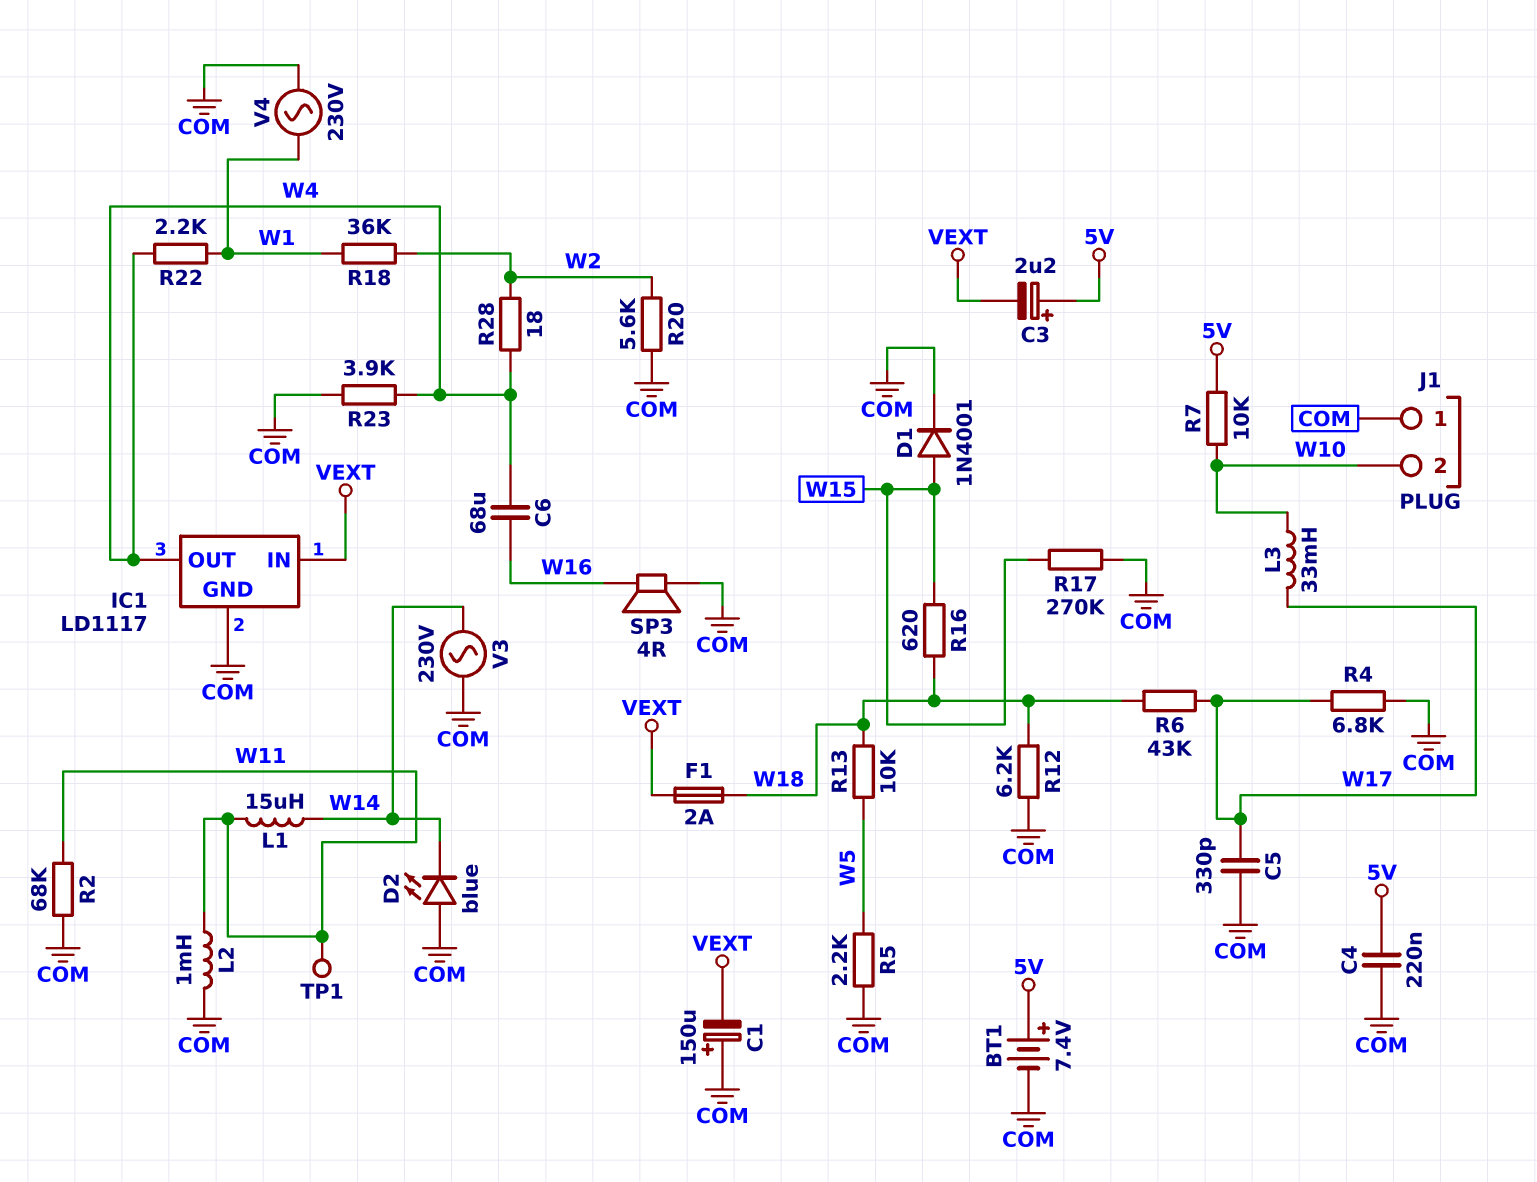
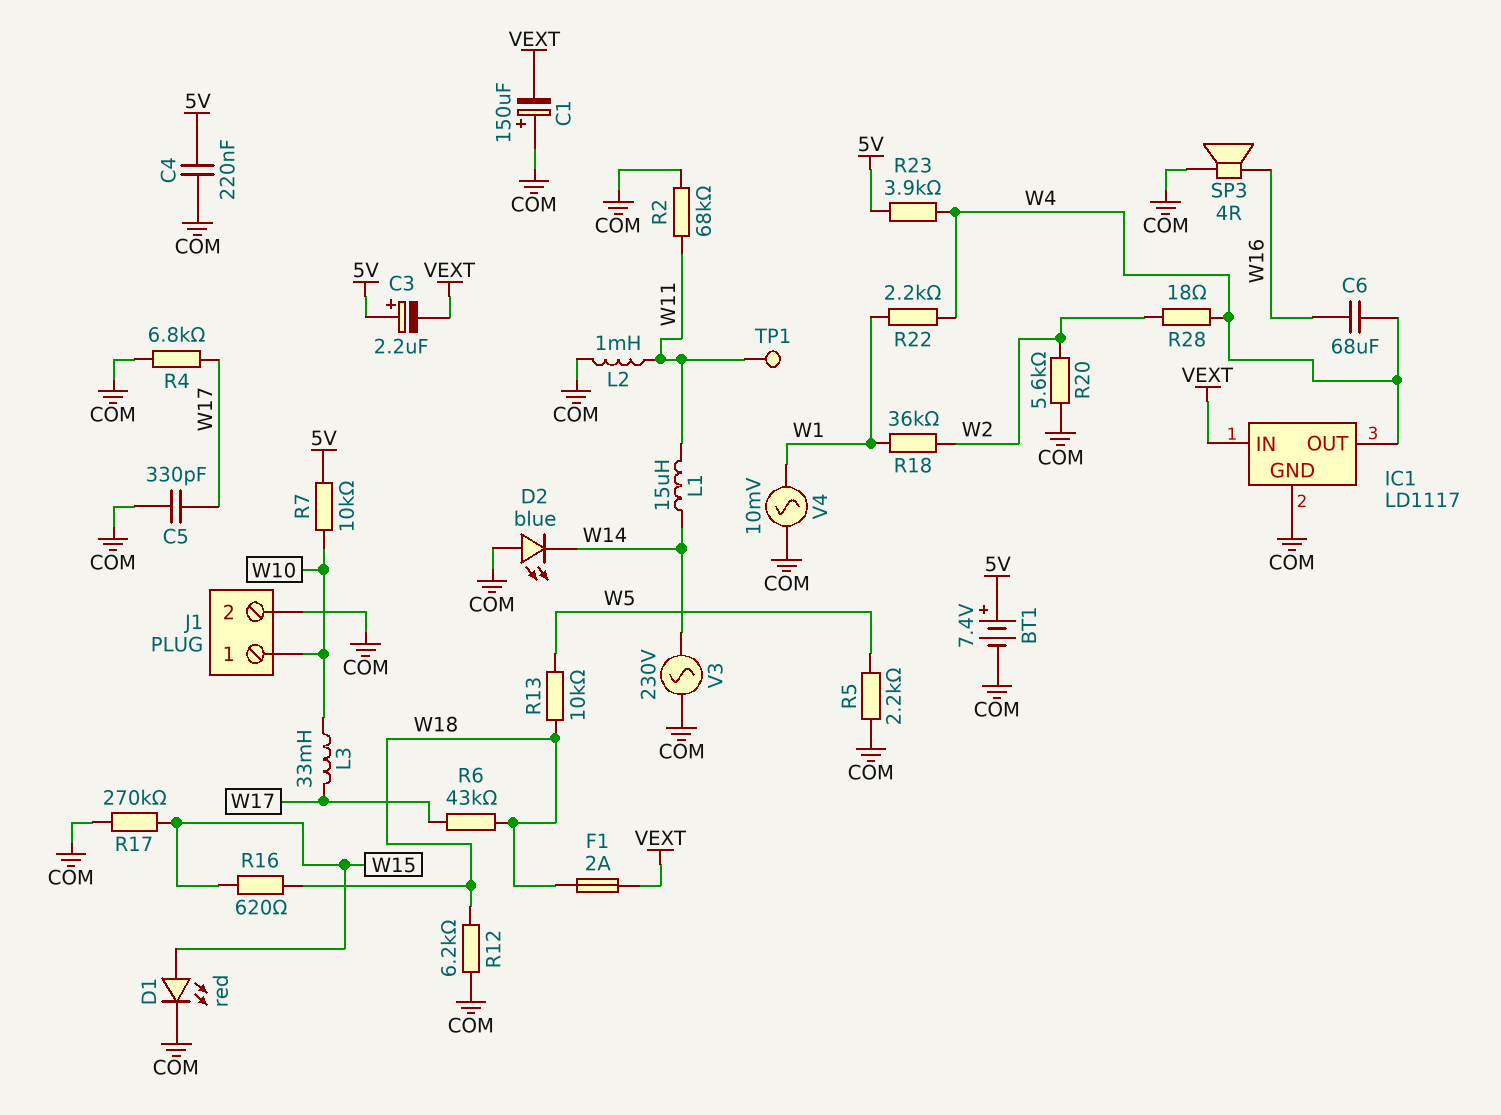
D1: diode 1N4001 (A W15, K COM) -> LED red (A W15, K COM)
J1 pin 1: COM -> W10
J1 pin 2: W10 -> COM
R23: 3.9k (COM, W4) -> 3.9k (5V, W4)
V4: AC 230V (COM, W1) -> AC 10mV (COM, W1)

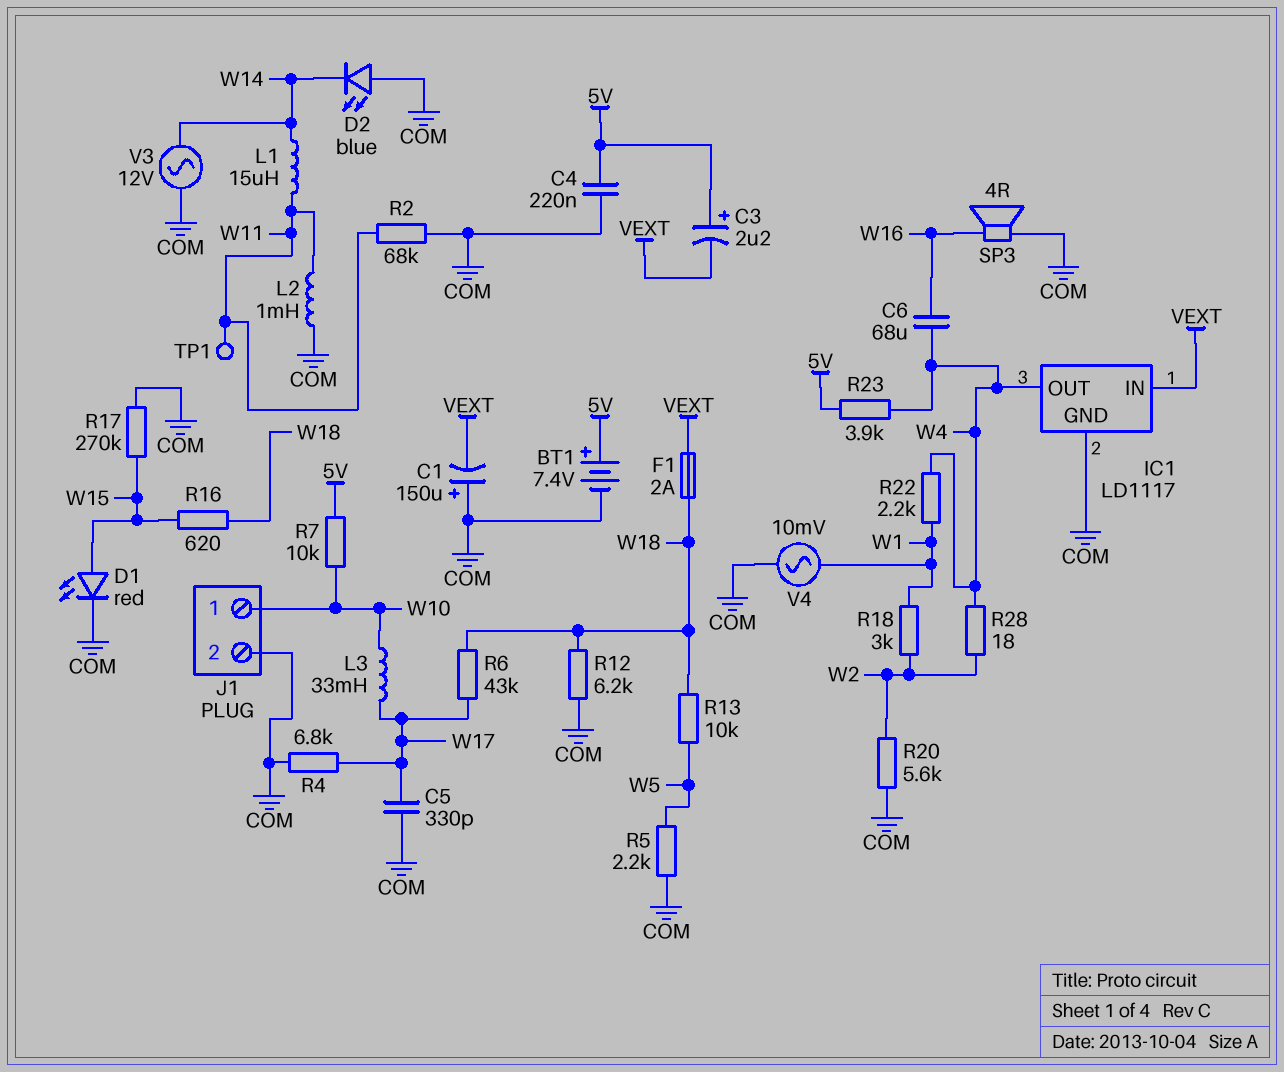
R18: 36k (W1, W2) -> 3k (W1, W2)
V3: AC 230V (COM, W14) -> AC 12V (COM, W14)

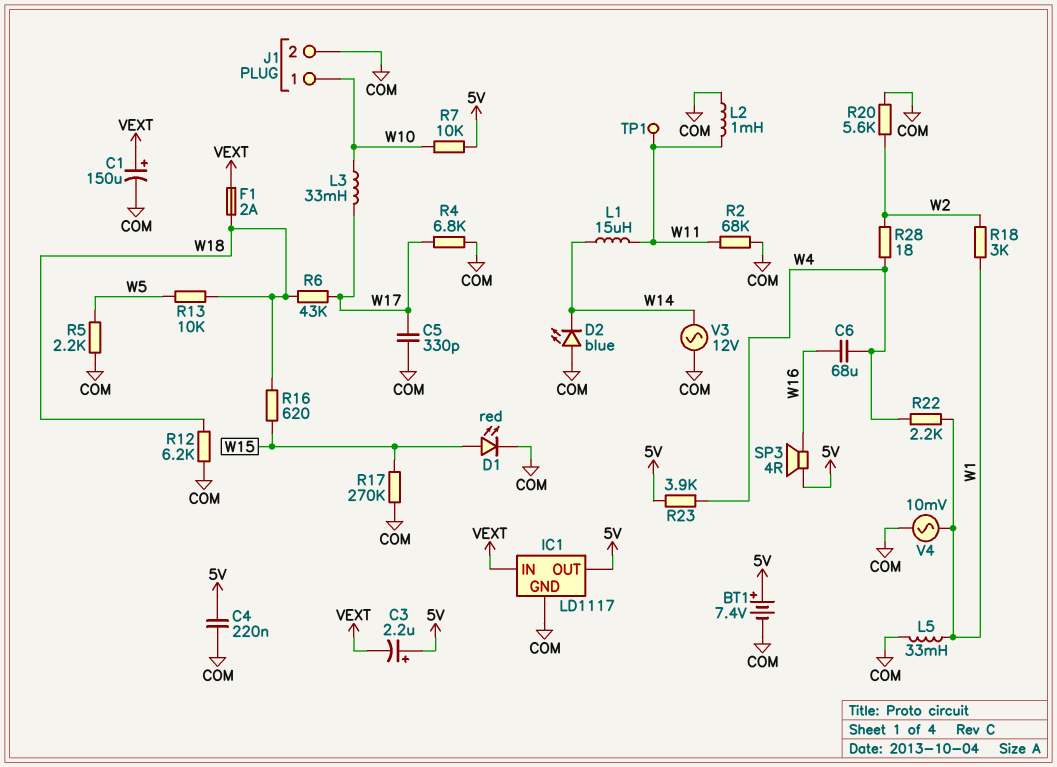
C1: 150uF (plus COM, minus VEXT) -> 150uF (plus VEXT, minus COM)
IC1 pin OUT: W4 -> 5V
L5: none -> 33mH (COM, W1)
SP3: speaker 4R (COM, W16) -> speaker 4R (5V, W16)

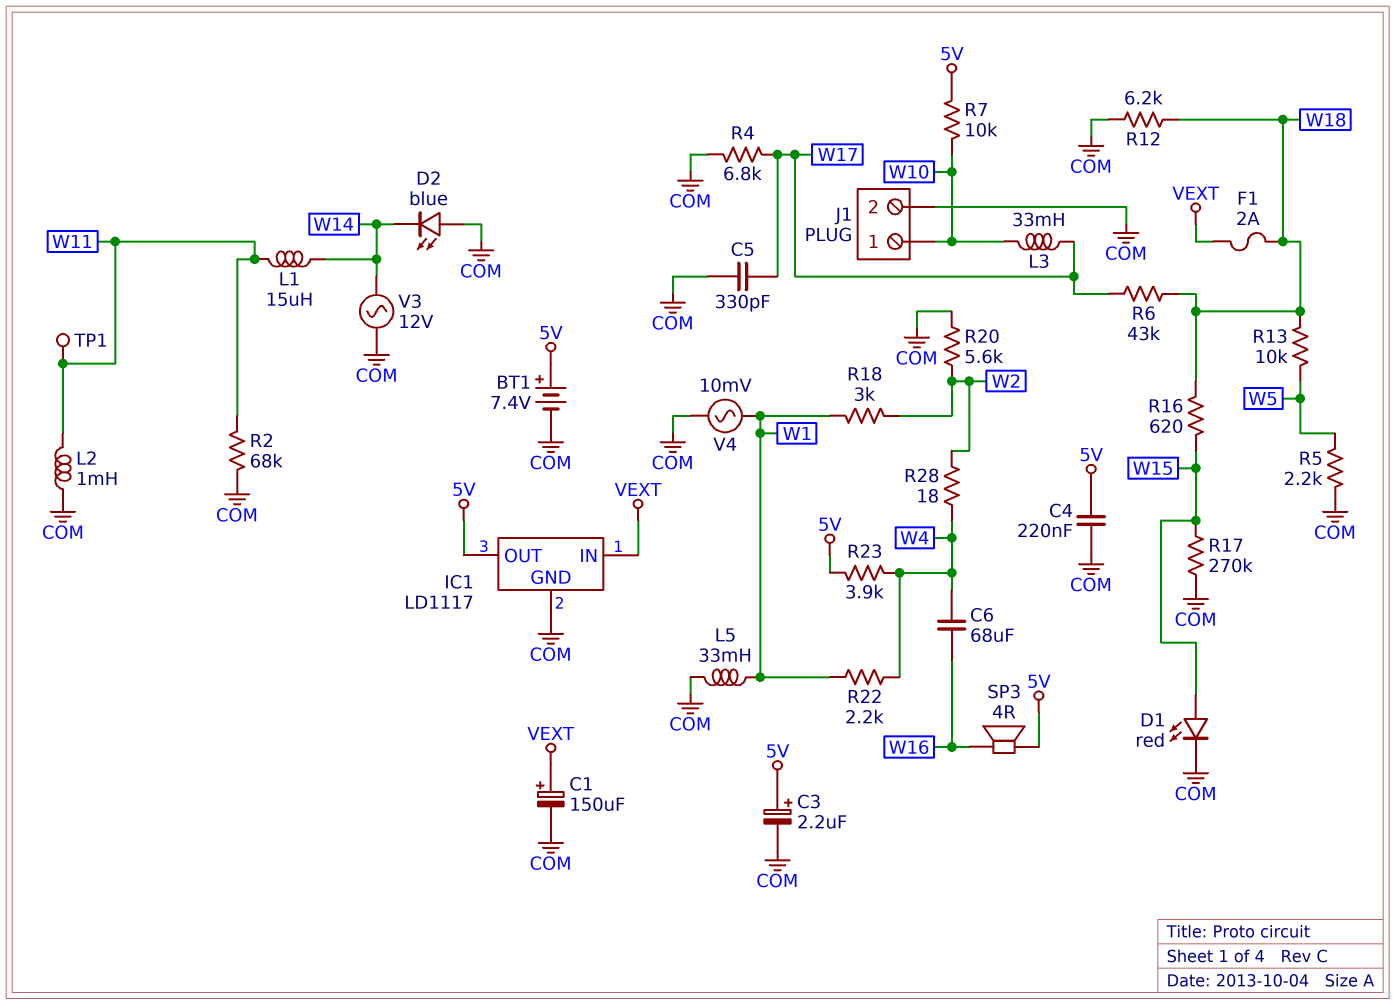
C3: 2.2uF (plus 5V, minus VEXT) -> 2.2uF (plus 5V, minus COM)

